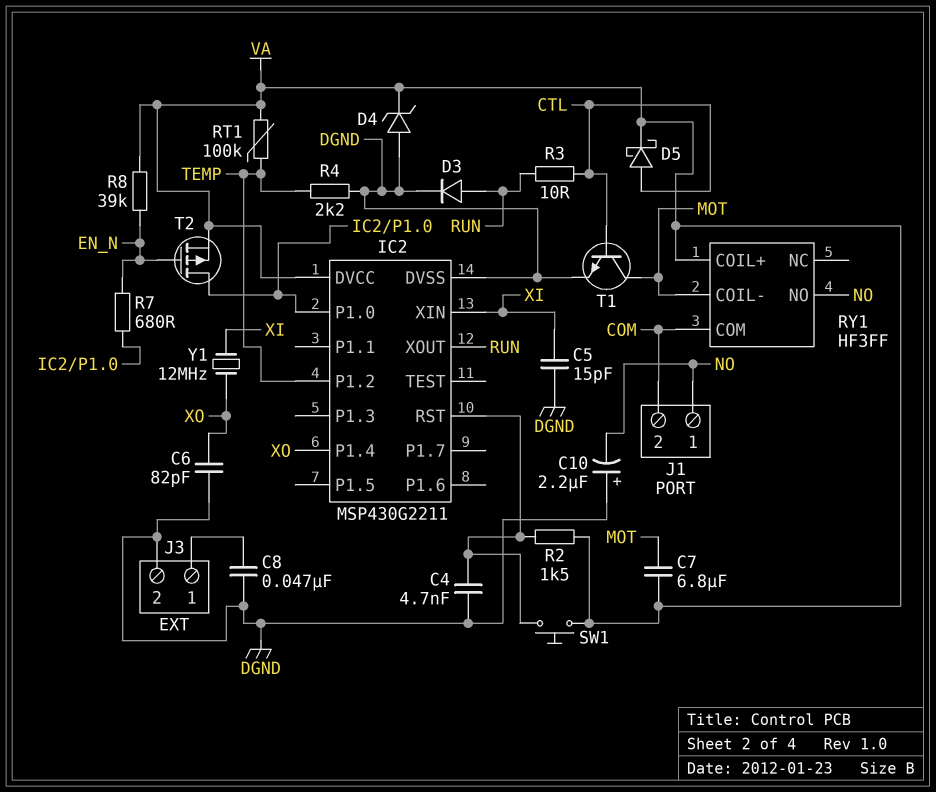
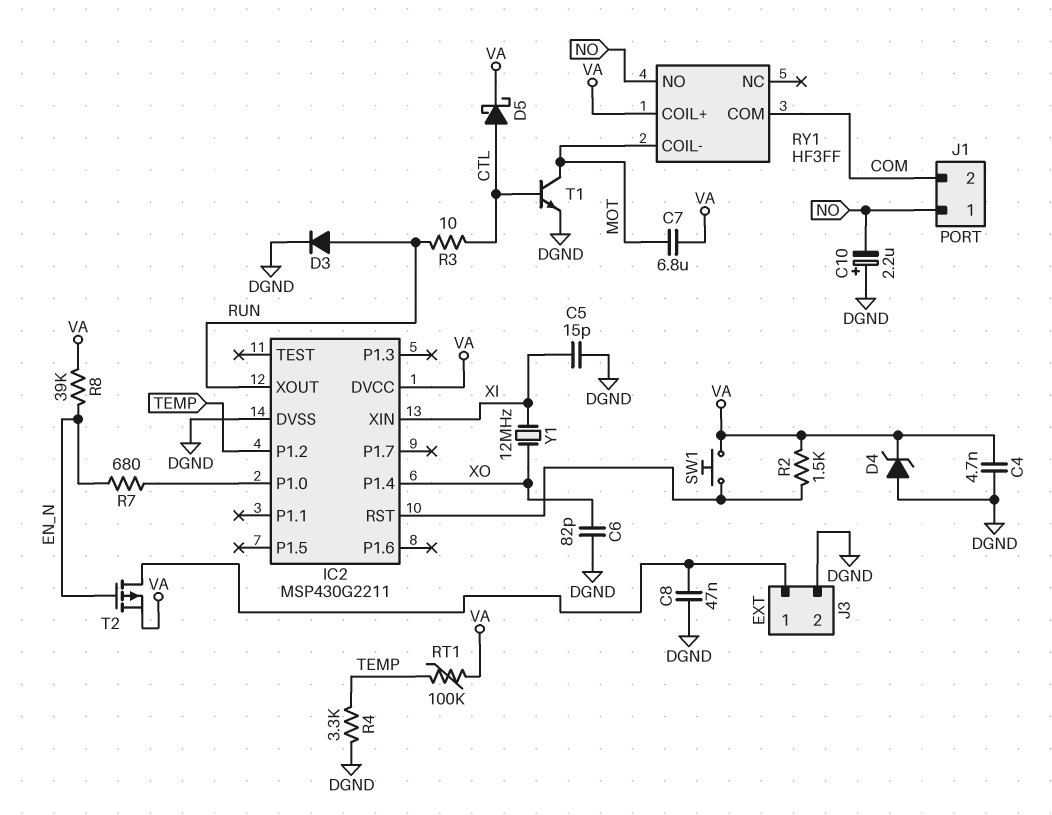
C4: 4.7nF (DGND, IC2/RST) -> 4.7nF (DGND, VA)
R4: 2.2k (DGND, TEMP) -> 3.3k (DGND, TEMP)
T2: PMOS (G EN_N, D IC2/P1.0, S VA) -> PMOS (G EN_N, D J3/1, S VA)

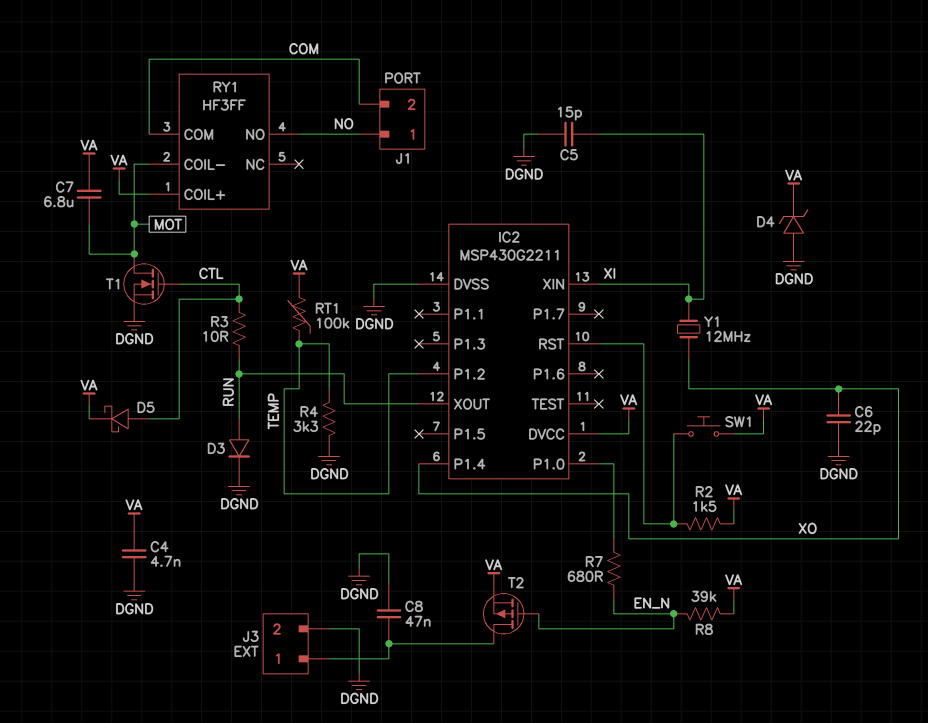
C6: 82pF (DGND, XO) -> 22pF (DGND, XO)
C10: 2.2uF (plus DGND, minus NO) -> none
T1: NPN (B CTL, C MOT, E DGND) -> NMOS (G CTL, D MOT, S DGND)

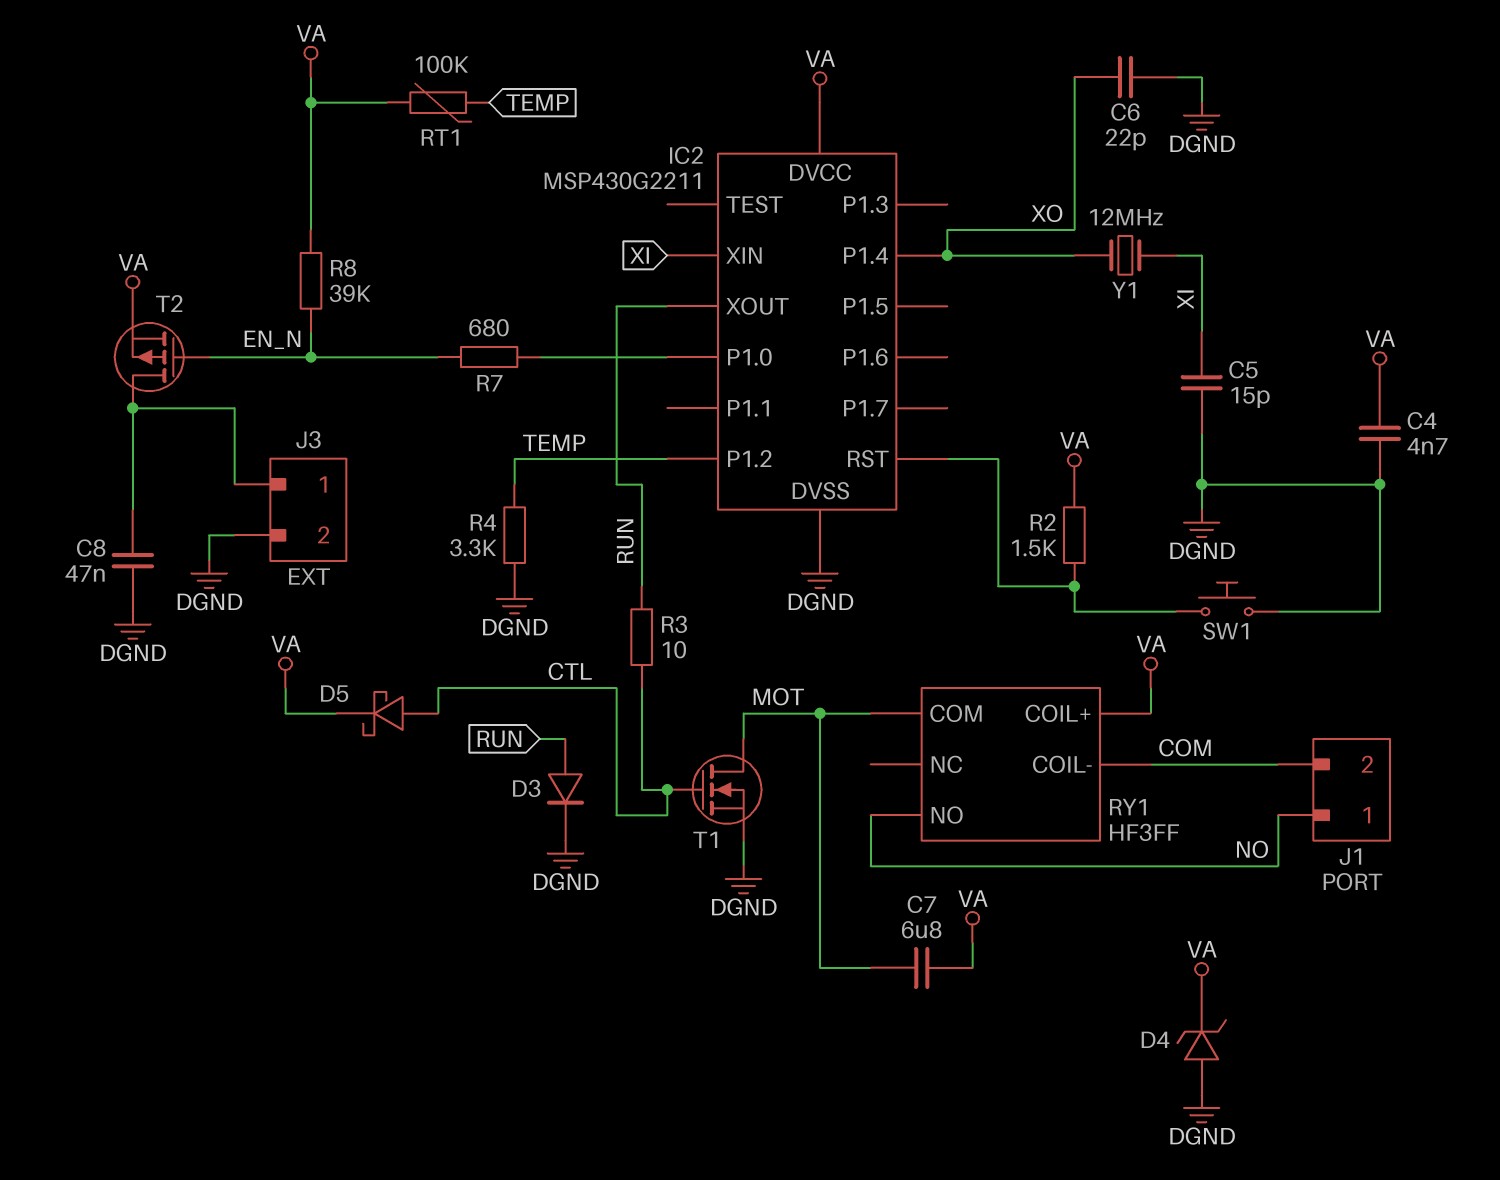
RY1 pin COIL-: MOT -> COM
RY1 pin COM: COM -> MOT
SW1: button (IC2/RST, VA) -> button (DGND, IC2/RST)

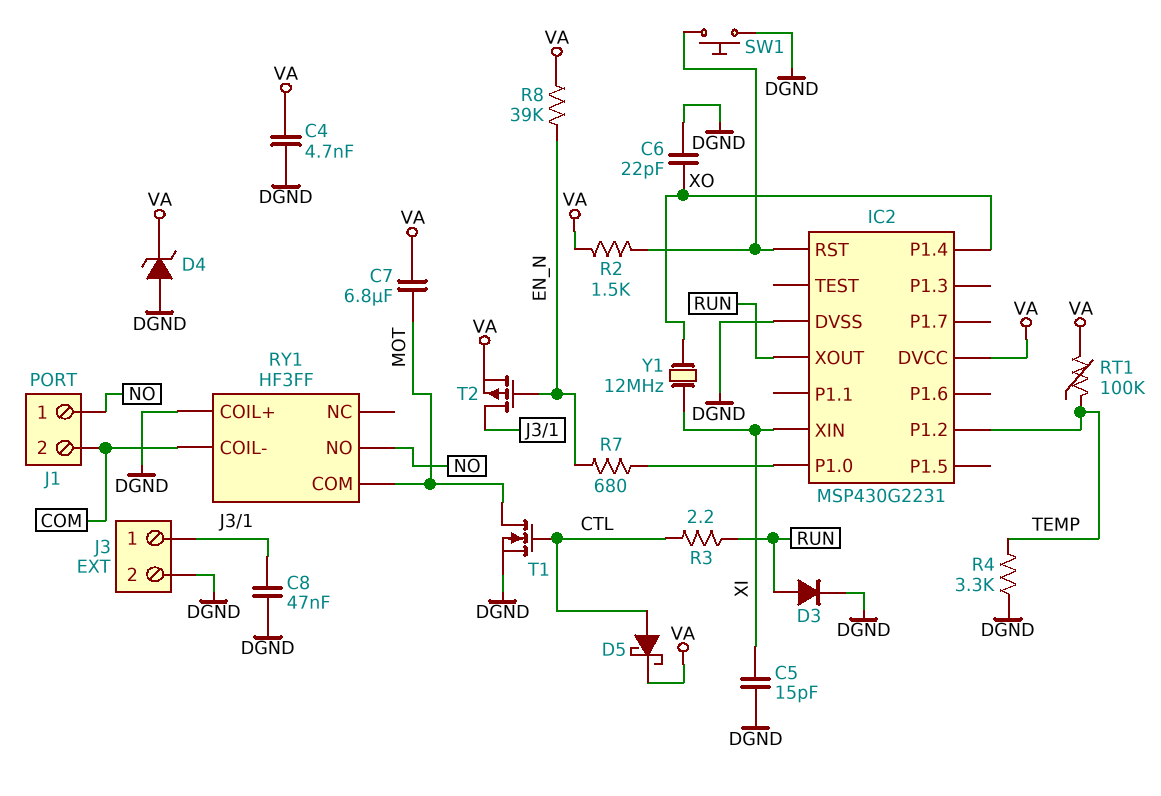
IC2: MSP430G2211 -> MSP430G2231
R3: 10 (CTL, RUN) -> 2.2 (CTL, RUN)
RY1 pin COIL+: VA -> DGND

